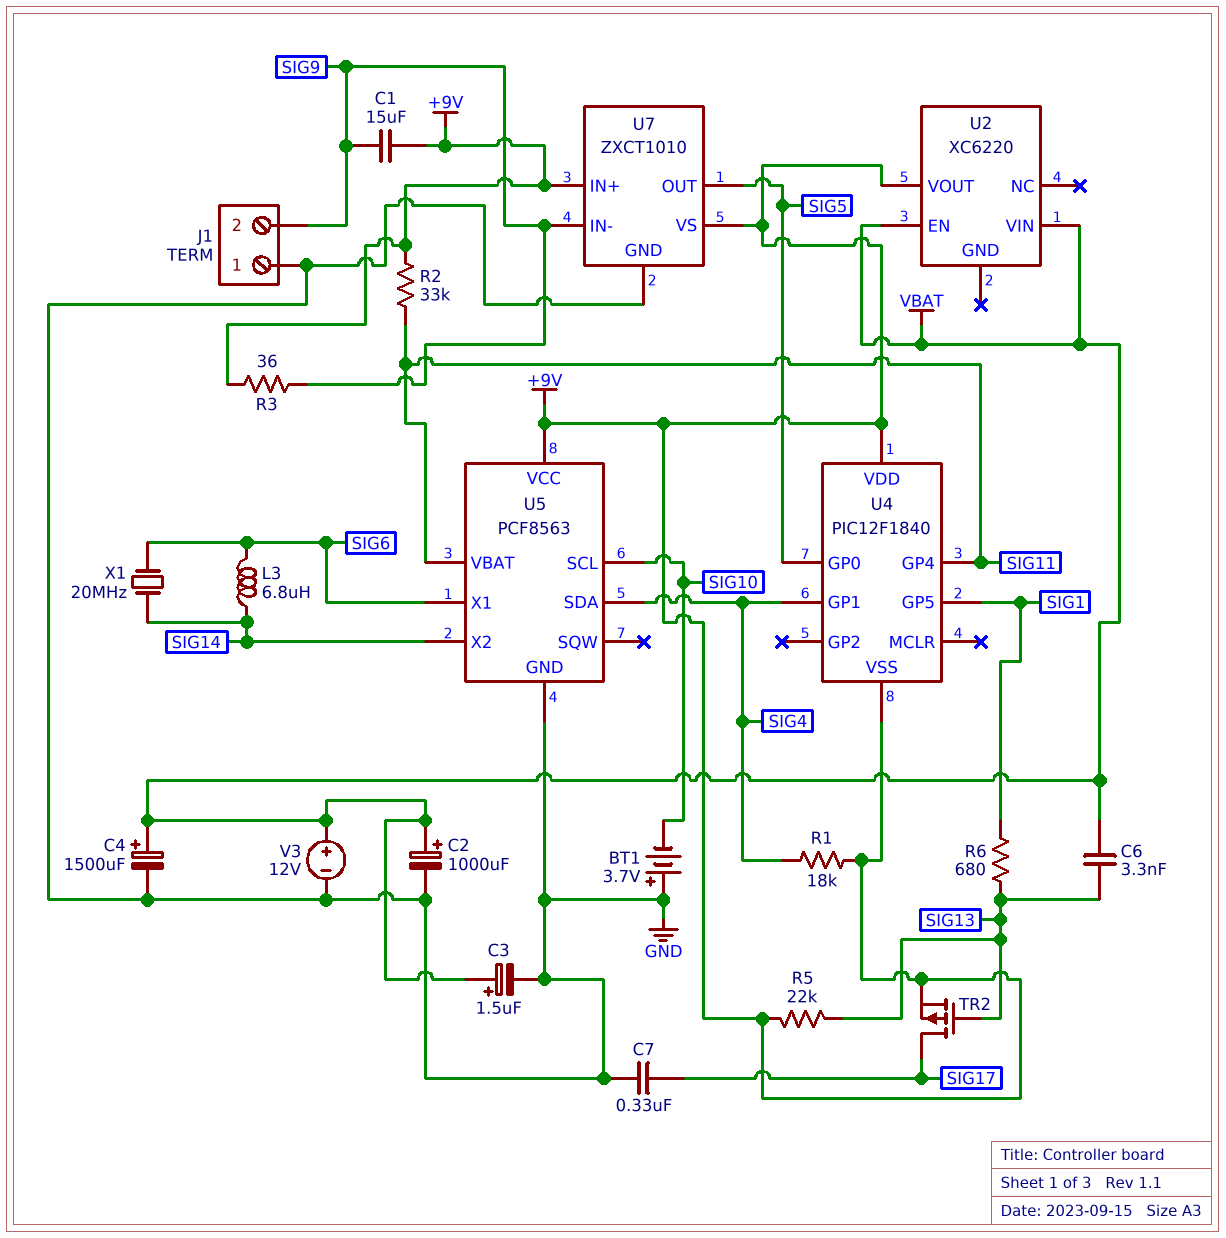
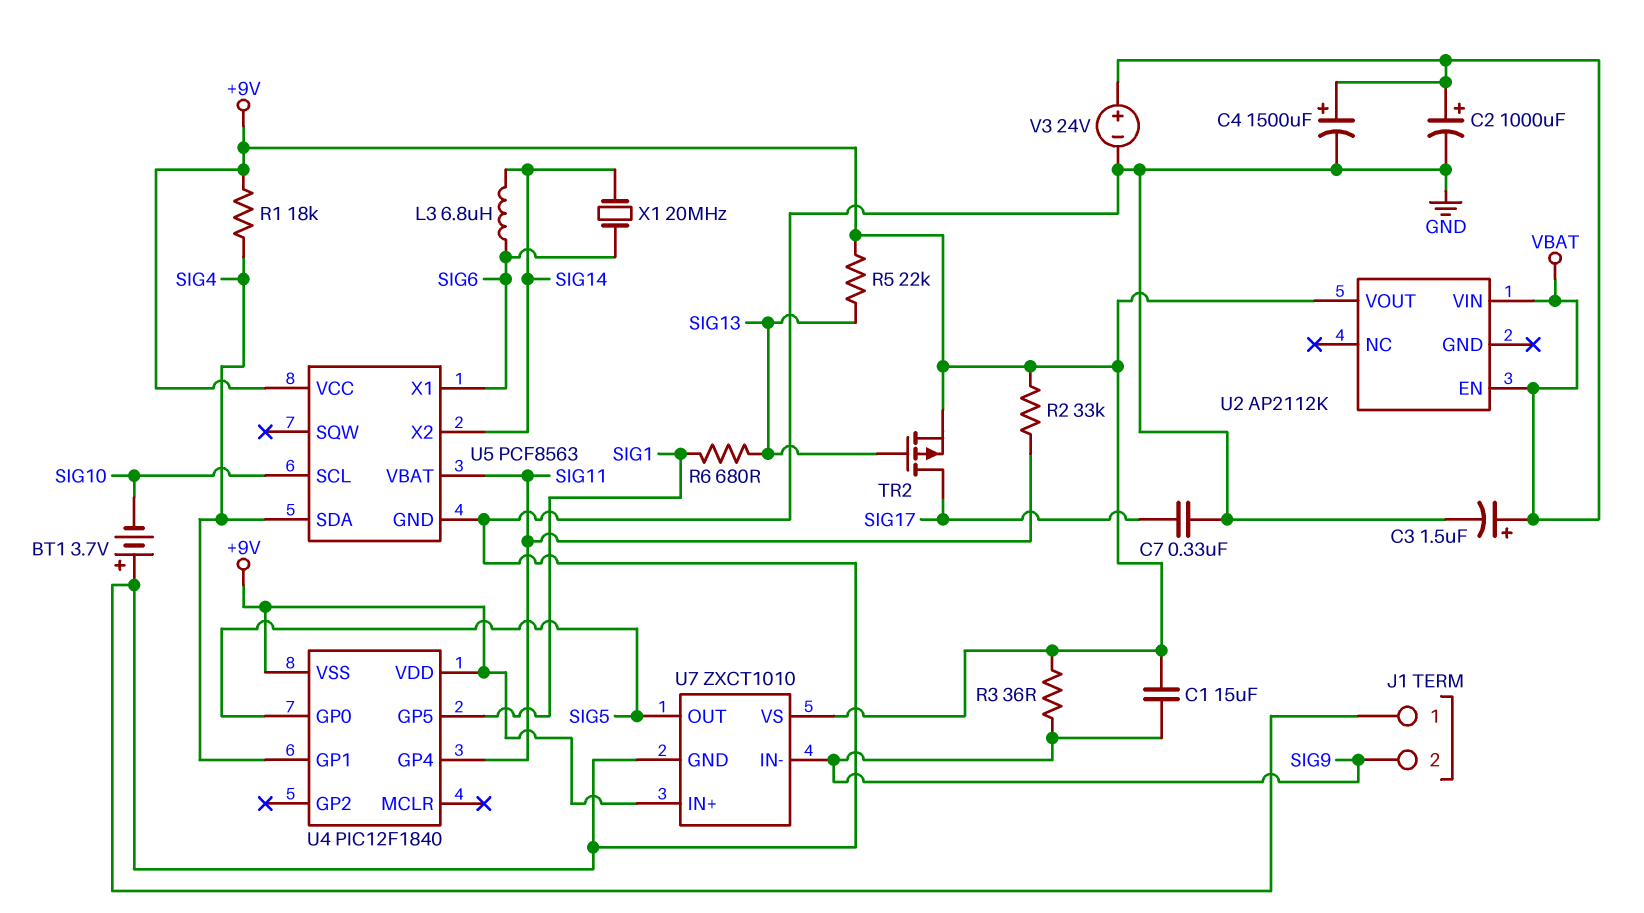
C6: 3.3nF (SIG13, VBAT) -> none
U2: XC6220 -> AP2112K
V3: 12V (plus VBAT, minus GND) -> 24V (plus VBAT, minus GND)

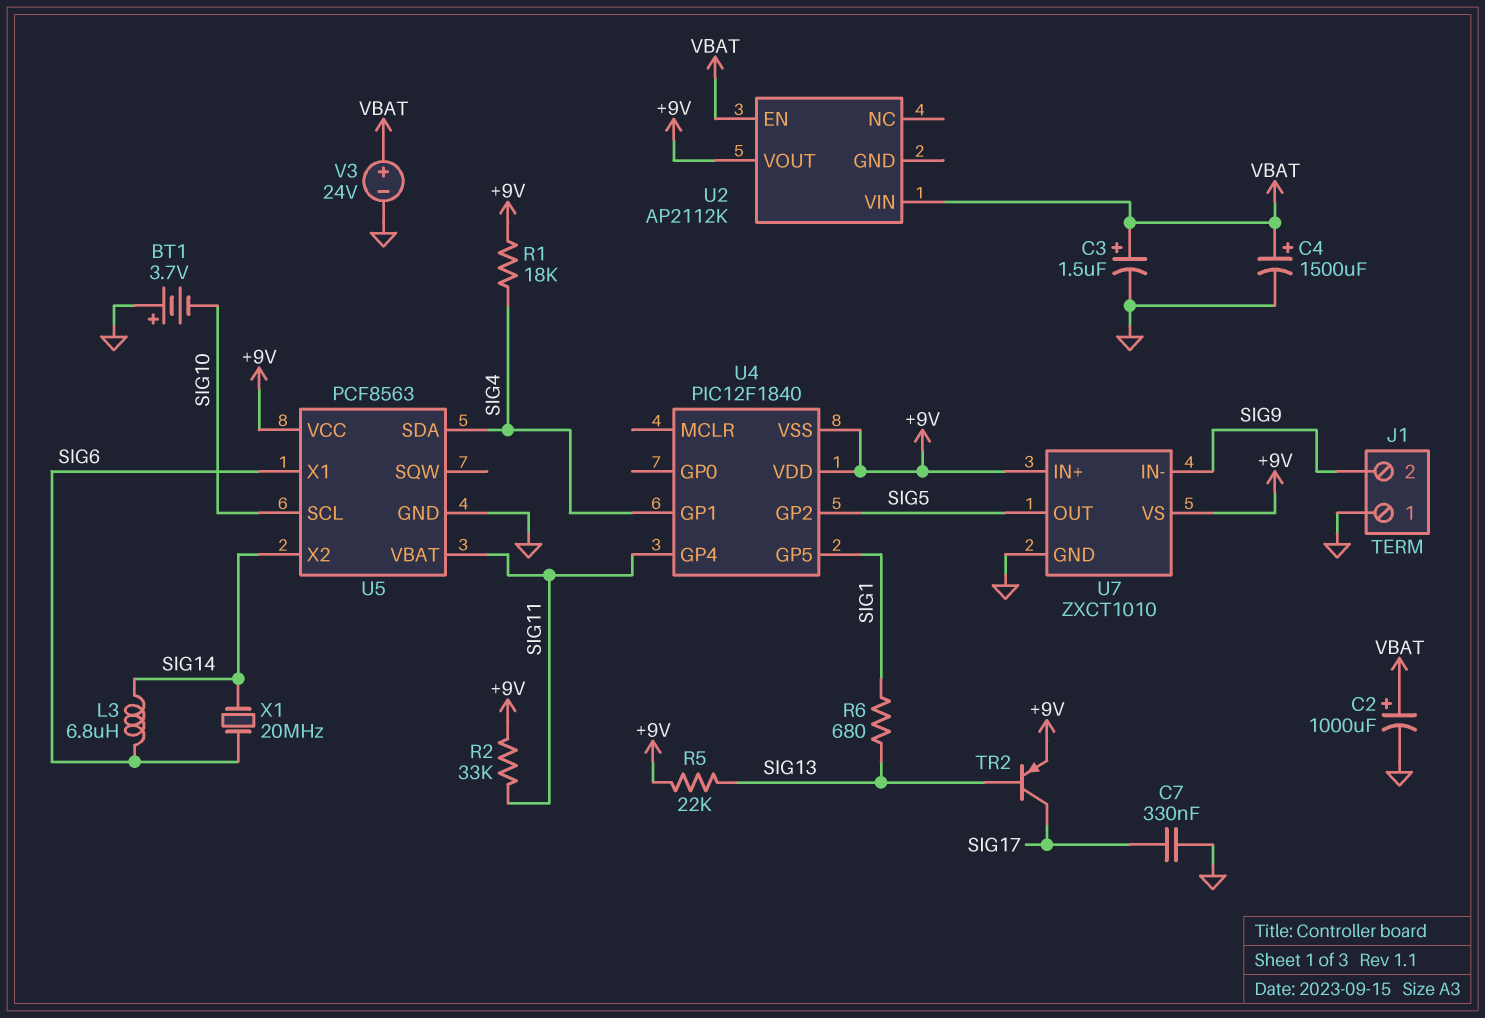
C1: 15uF (+9V, SIG9) -> none
R3: 36 (+9V, SIG9) -> none
TR2: PMOS (G SIG13, D SIG17, S +9V) -> PNP (B SIG13, C SIG17, E +9V)
U4 pin GP0: SIG5 -> none
U4 pin GP2: none -> SIG5

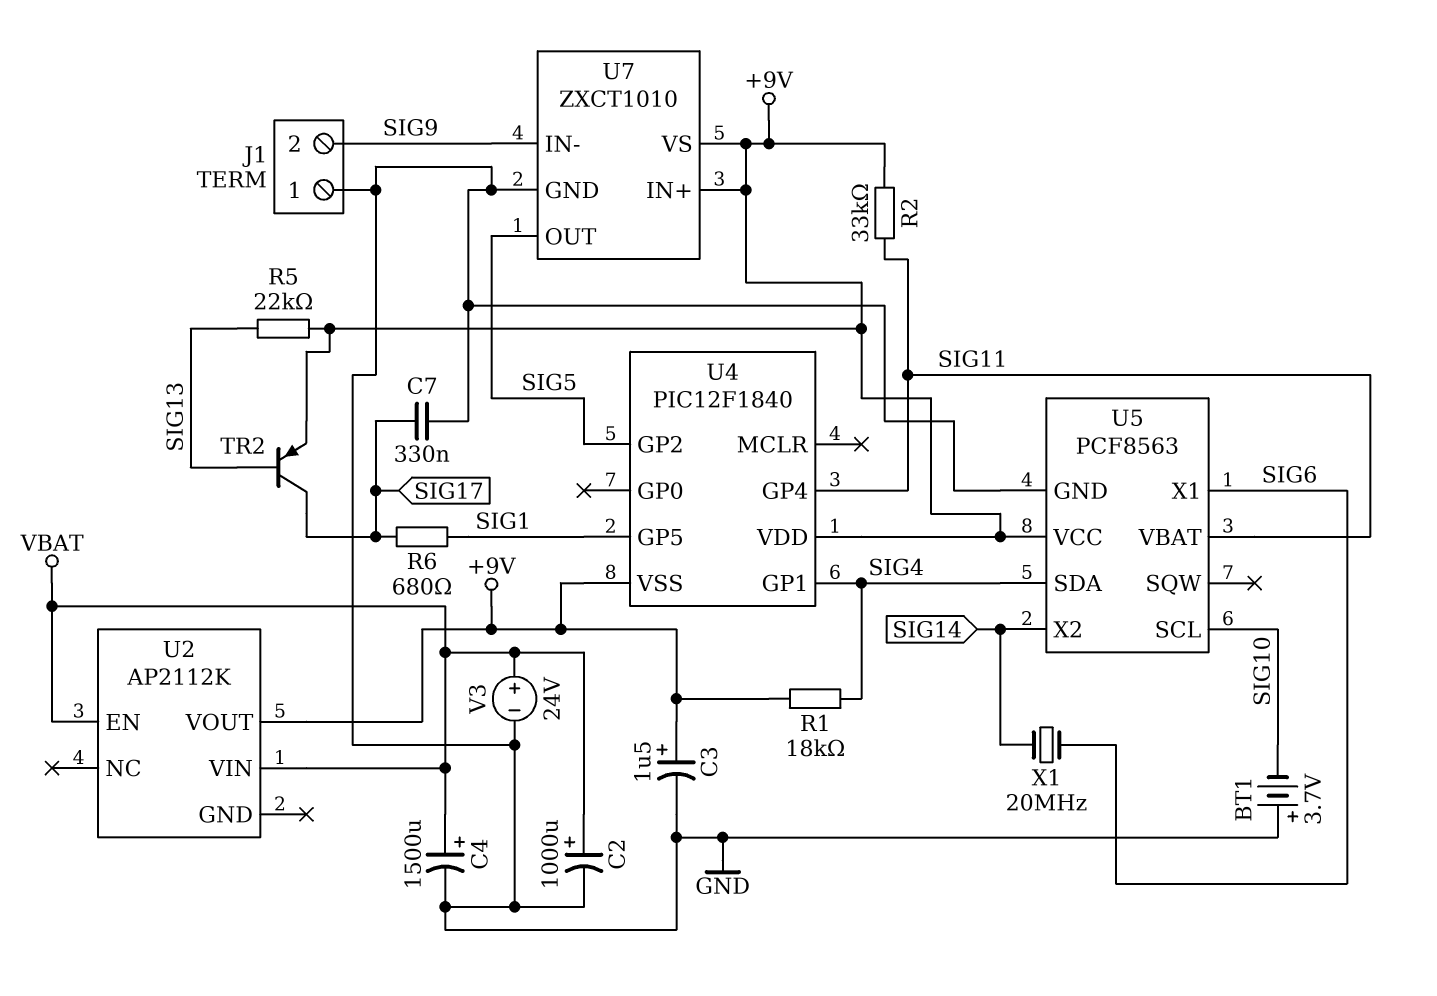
C3: 1.5uF (plus VBAT, minus GND) -> 1.5uF (plus +9V, minus GND)
L3: 6.8uH (SIG6, SIG14) -> none
R6: 680 (SIG1, SIG13) -> 680 (SIG1, SIG17)

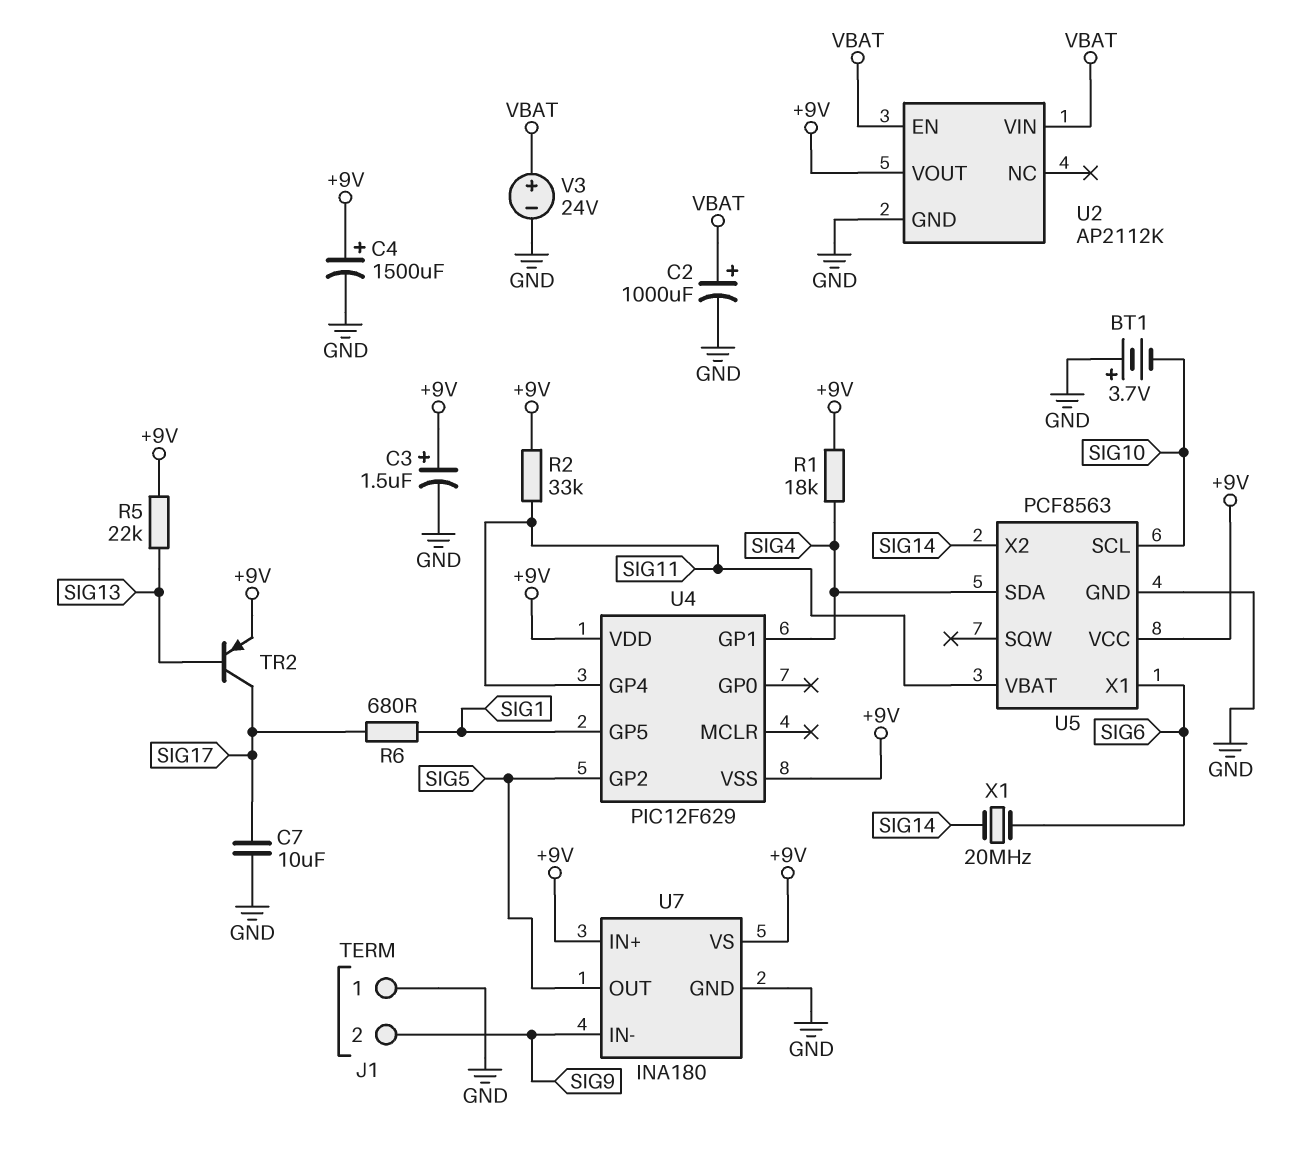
C4: 1500uF (plus VBAT, minus GND) -> 1500uF (plus +9V, minus GND)
C7: 330nF (GND, SIG17) -> 10uF (GND, SIG17)
U2 pin GND: none -> GND
U4: PIC12F1840 -> PIC12F629
U7: ZXCT1010 -> INA180

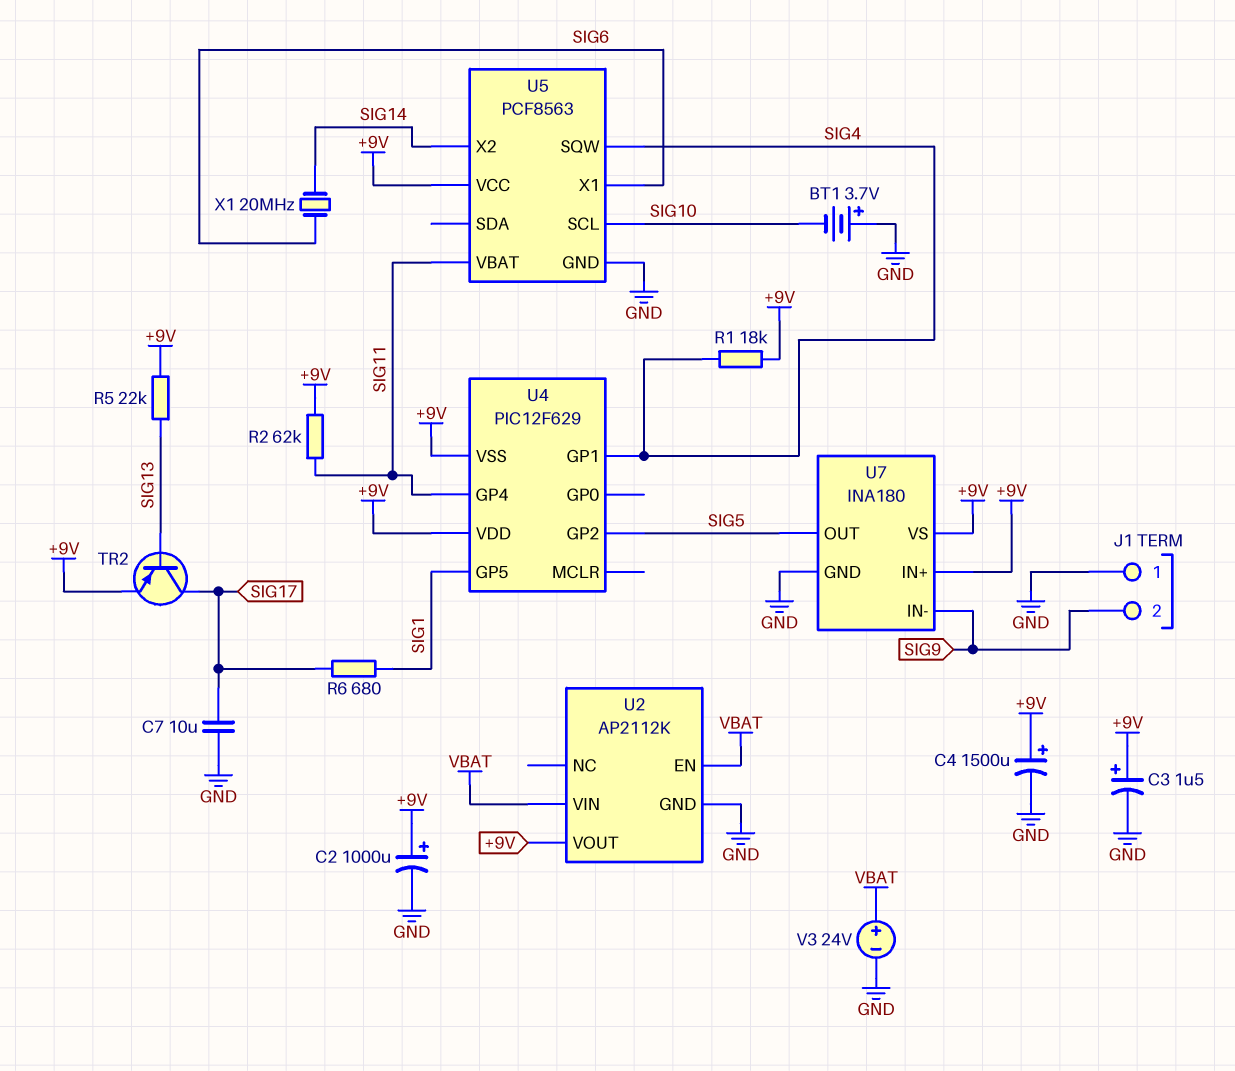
C2: 1000uF (plus VBAT, minus GND) -> 1000uF (plus +9V, minus GND)
R2: 33k (+9V, SIG11) -> 62k (+9V, SIG11)
U5 pin SDA: SIG4 -> none
U5 pin SQW: none -> SIG4

